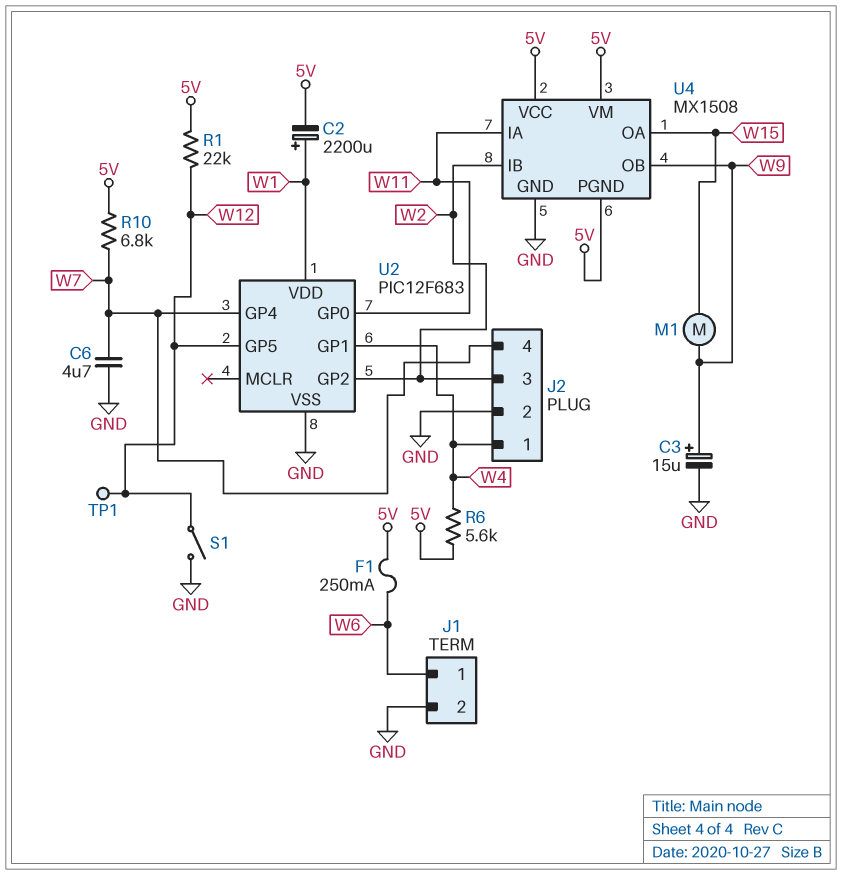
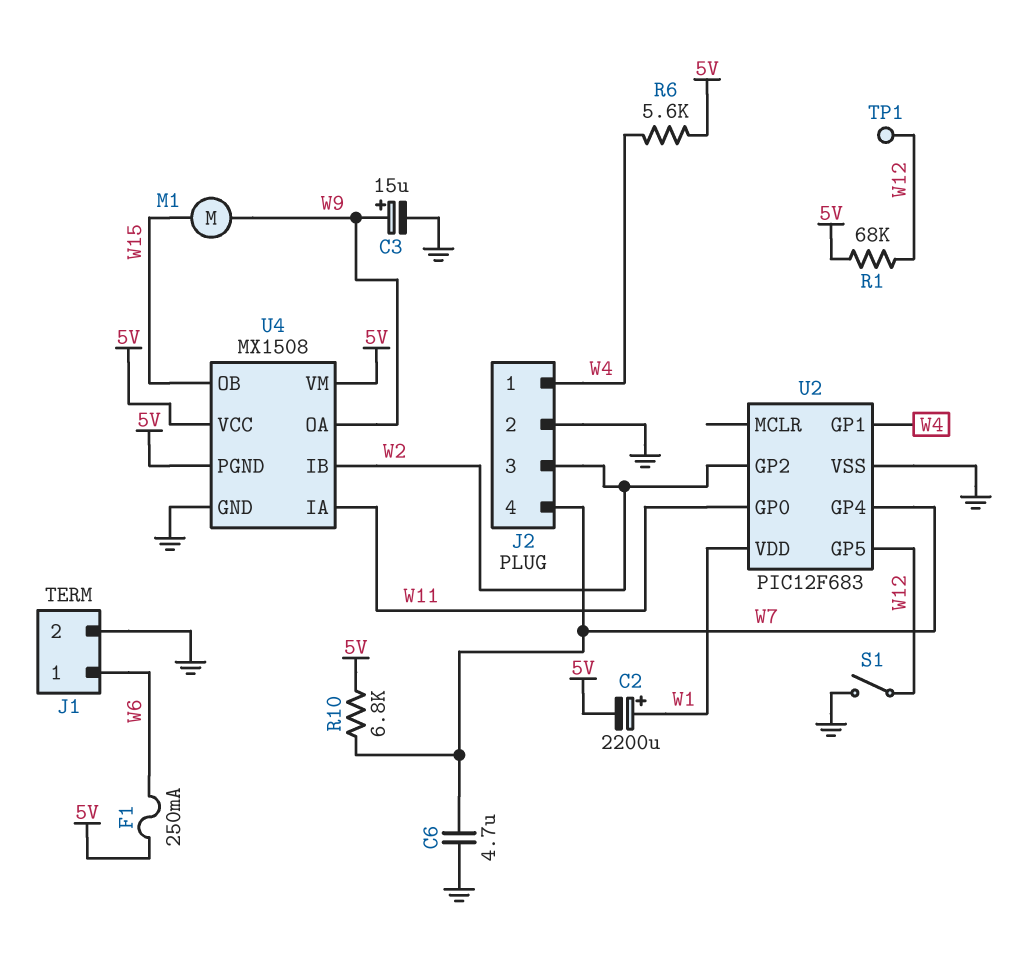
R1: 22k (5V, W12) -> 68k (5V, W12)
U4 pin OA: W15 -> W9
U4 pin OB: W9 -> W15

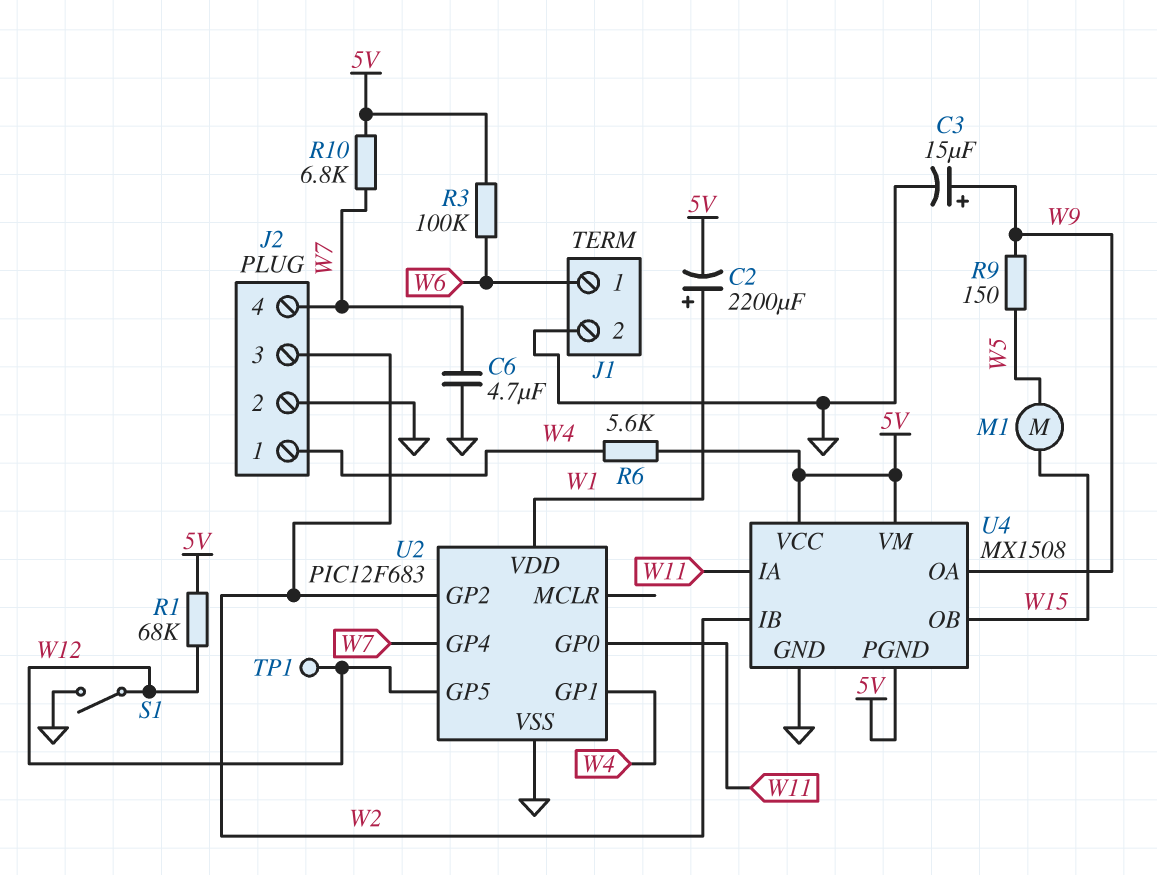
F1: 250mA (5V, W6) -> none
M1: motor (W9, W15) -> motor (W5, W15)
R3: none -> 100k (5V, W6)
R9: none -> 150 (W5, W9)

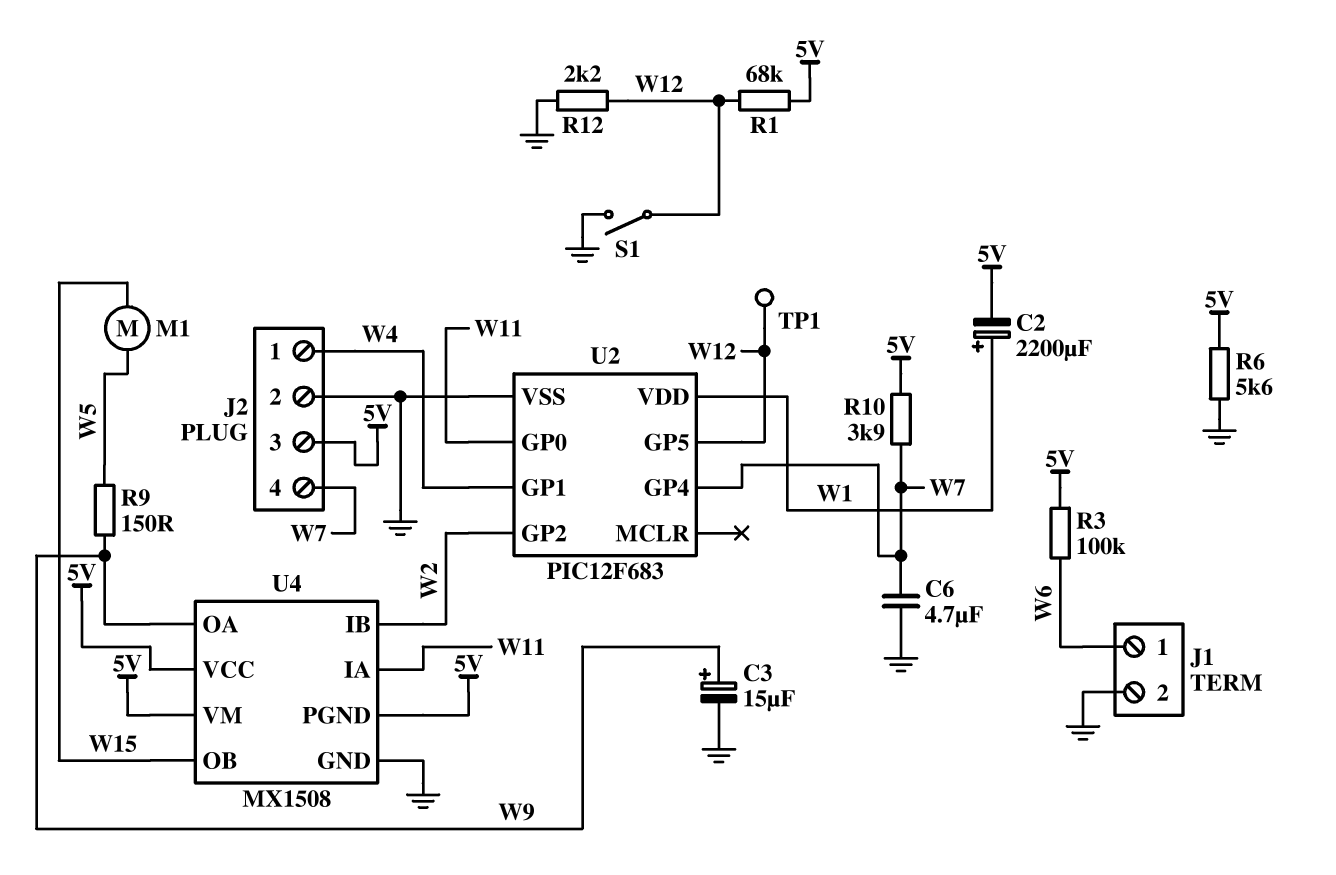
J2 pin 3: W2 -> 5V
R6: 5.6k (5V, W4) -> 5.6k (5V, GND)
R10: 6.8k (5V, W7) -> 3.9k (5V, W7)
R12: none -> 2.2k (GND, W12)

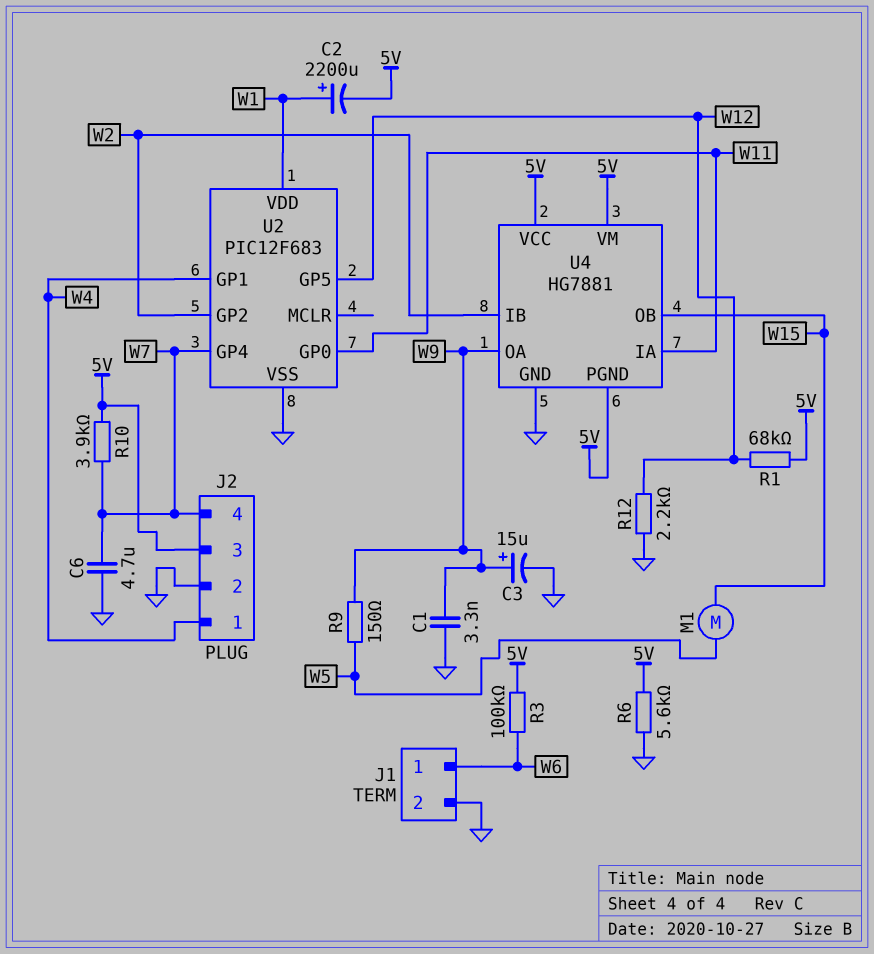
C1: none -> 3.3nF (GND, W9)
S1: switch (GND, W12) -> none
TP1: test point (W12) -> none
U4: MX1508 -> HG7881

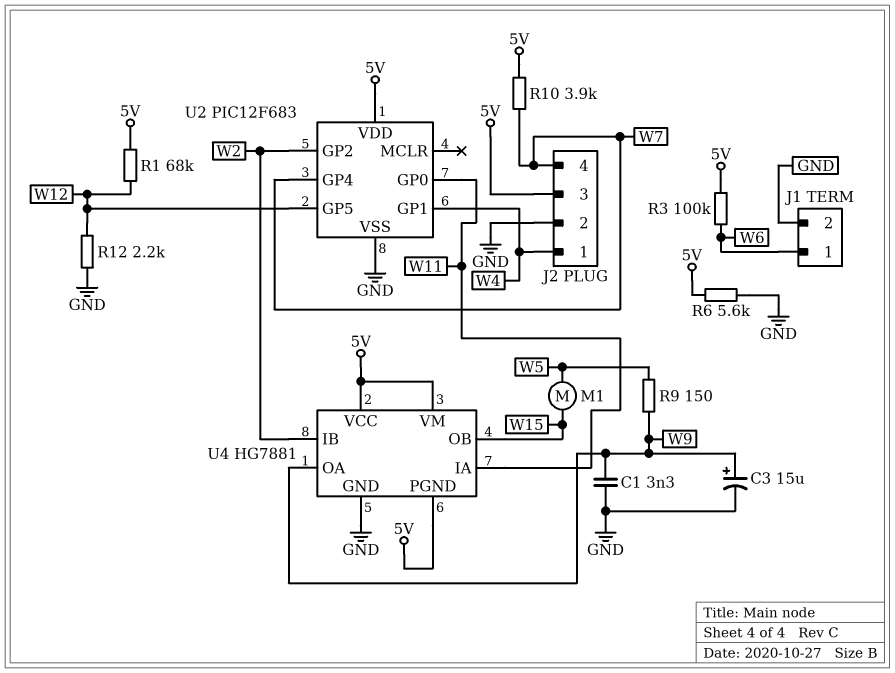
C2: 2200uF (plus W1, minus 5V) -> none
C6: 4.7uF (GND, W7) -> none
U2 pin VDD: W1 -> 5V

